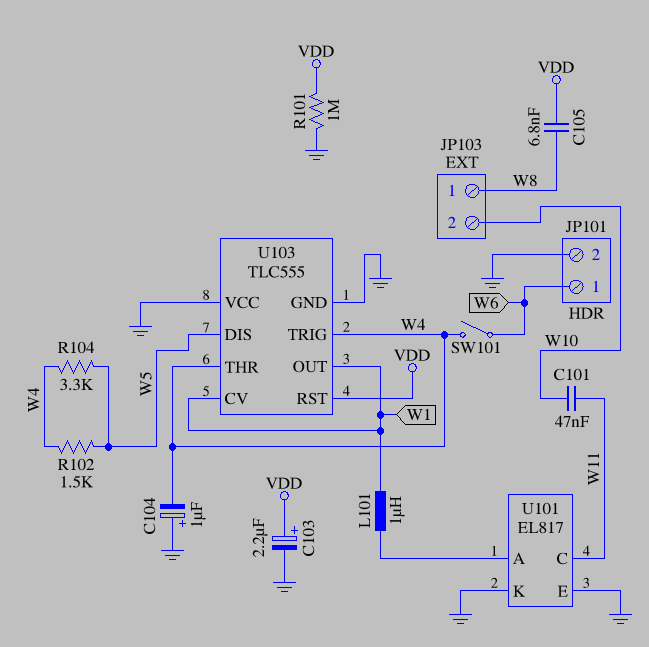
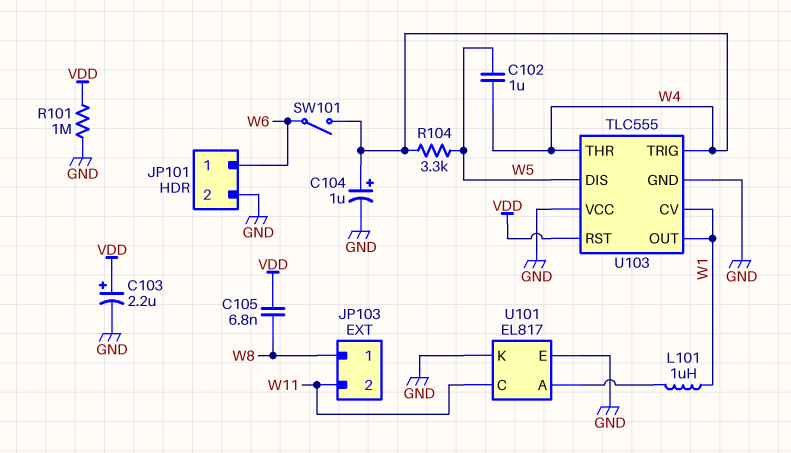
C101: 47nF (W10, W11) -> none
C102: none -> 1uF (W4, W5)
C104: 1uF (plus GND, minus W4) -> 1uF (plus W4, minus GND)
JP103 pin 2: W10 -> W11
R102: 1.5k (W4, W5) -> none

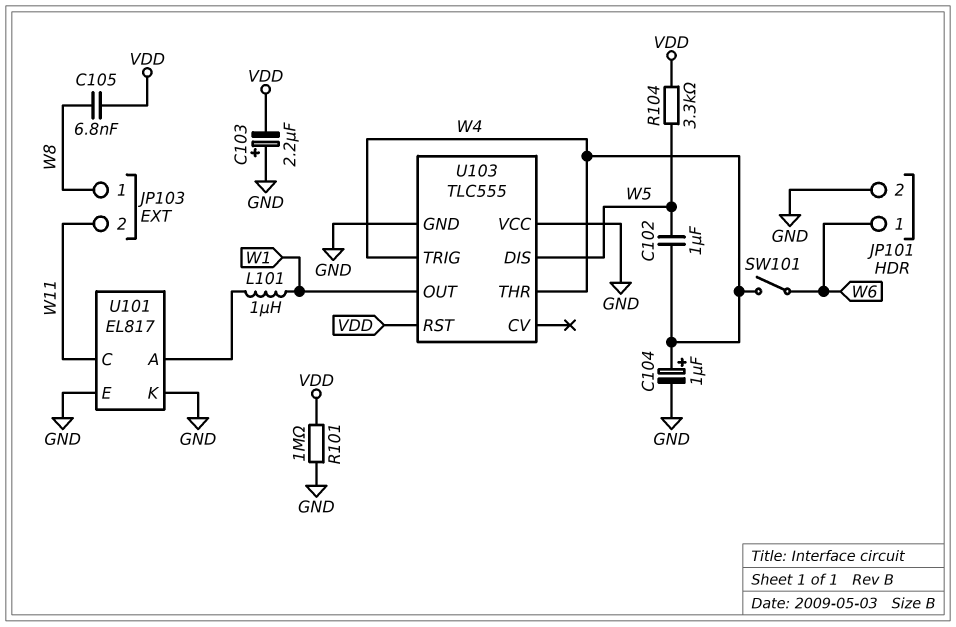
C103: 2.2uF (plus VDD, minus GND) -> 2.2uF (plus GND, minus VDD)
R104: 3.3k (W4, W5) -> 3.3k (VDD, W5)
U103 pin CV: W1 -> none

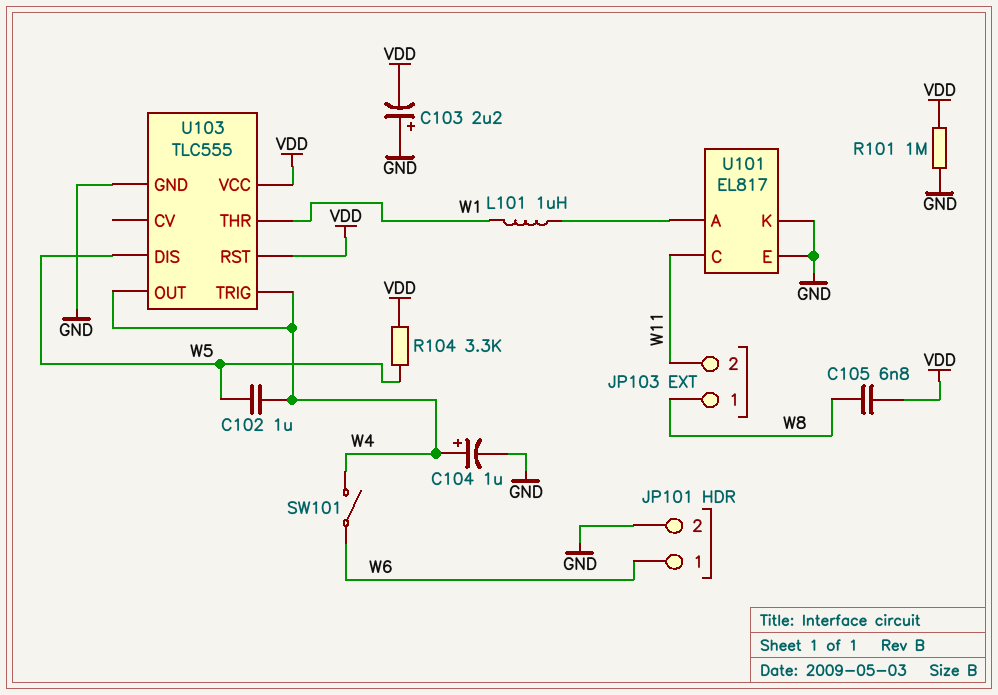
U103 pin OUT: W1 -> W4
U103 pin THR: W4 -> W1
U103 pin VCC: GND -> VDD

